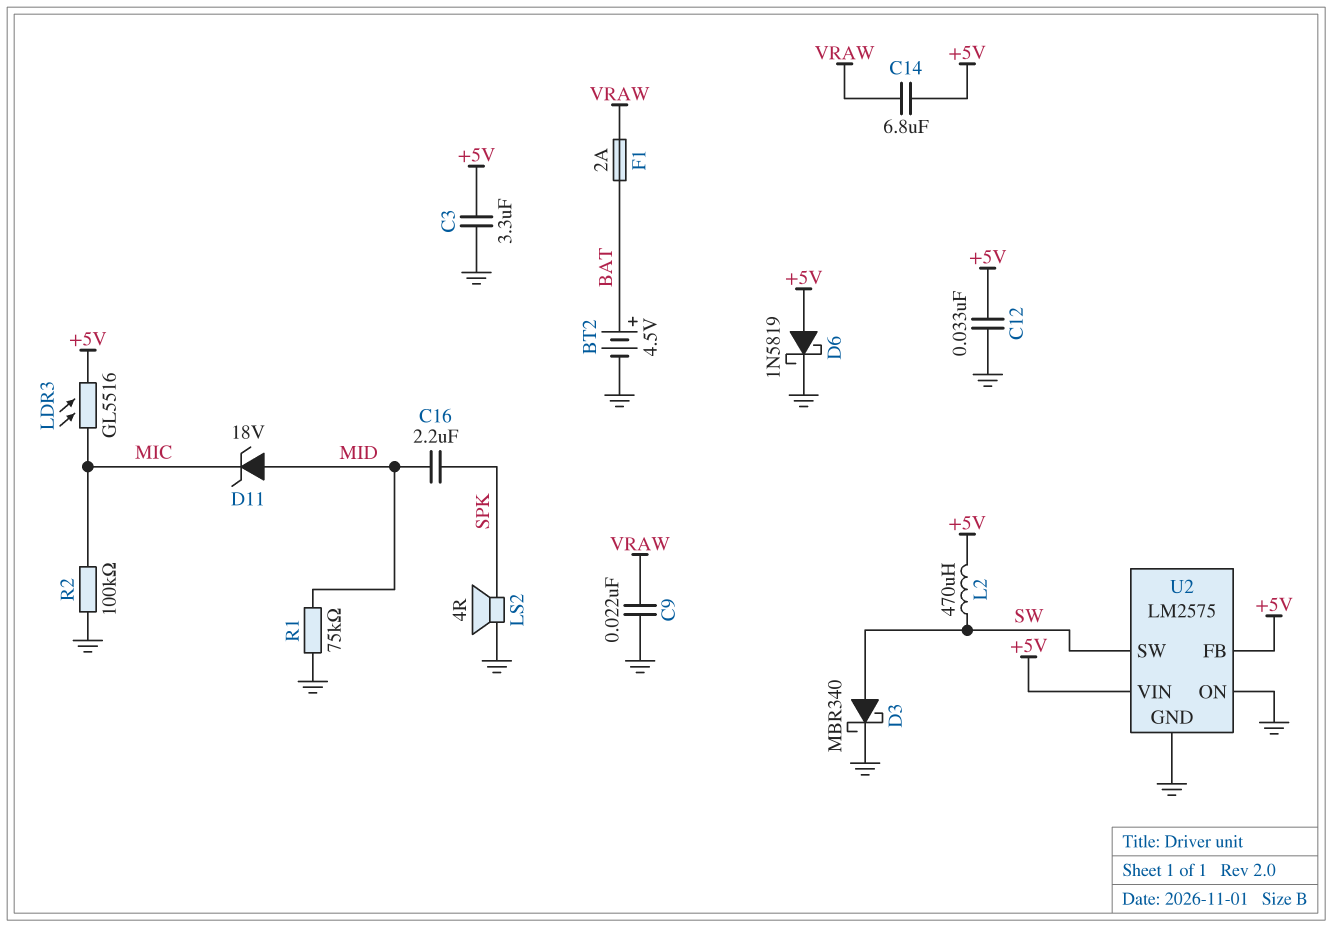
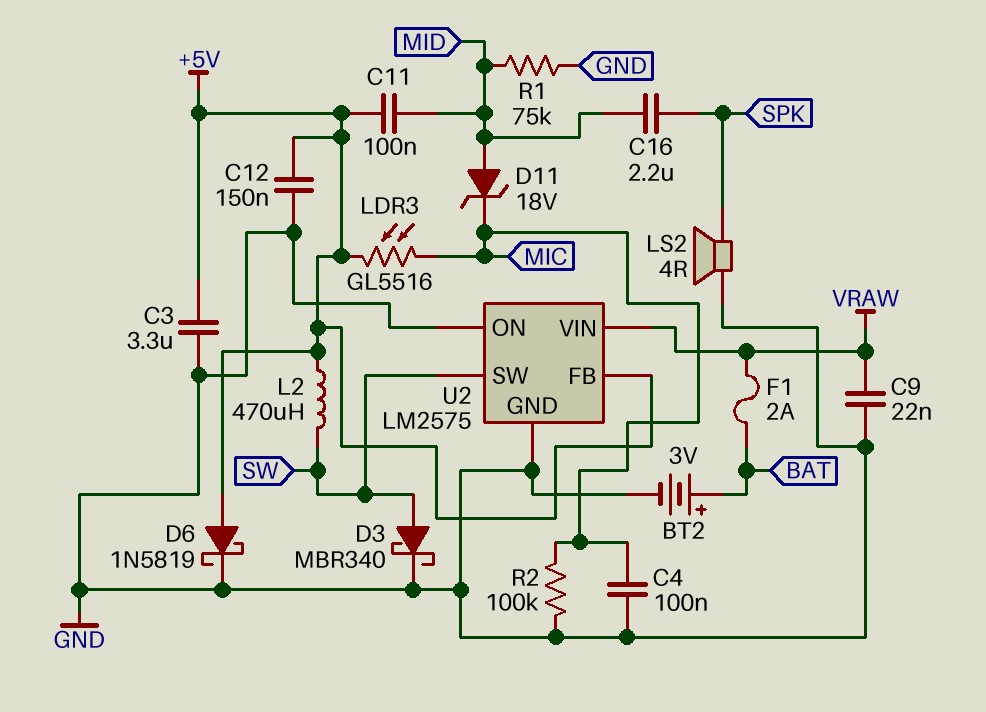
BT2: 4.5V (plus BAT, minus GND) -> 3V (plus BAT, minus GND)
C4: none -> 100nF (GND, MIC)
C11: none -> 100nF (+5V, MID)
C12: 33nF (+5V, GND) -> 150nF (+5V, GND)
C14: 6.8uF (+5V, VRAW) -> none
U2 pin VIN: +5V -> VRAW

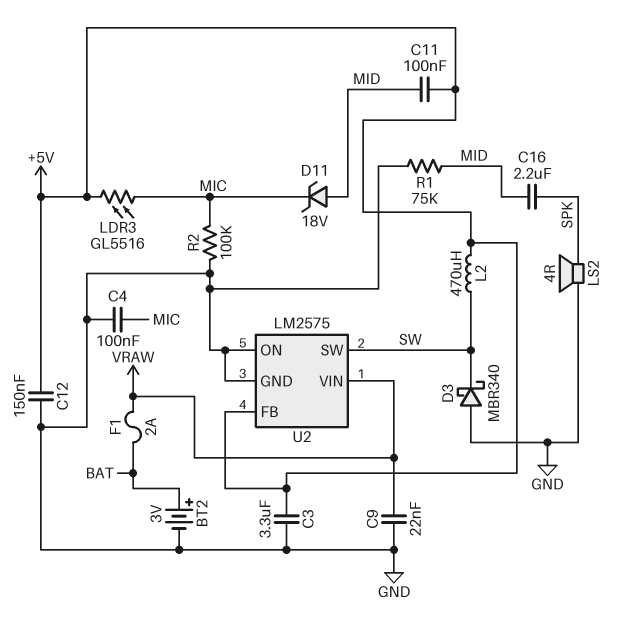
D3: schottky MBR340 (A SW, K GND) -> schottky MBR340 (A GND, K SW)
D6: schottky 1N5819 (A +5V, K GND) -> none

